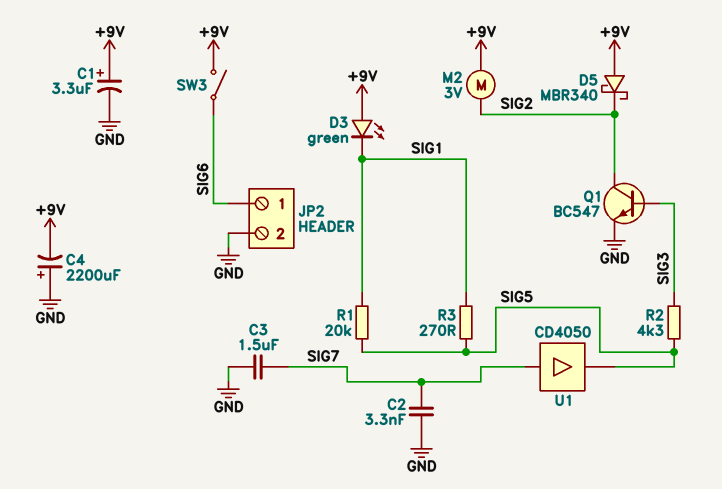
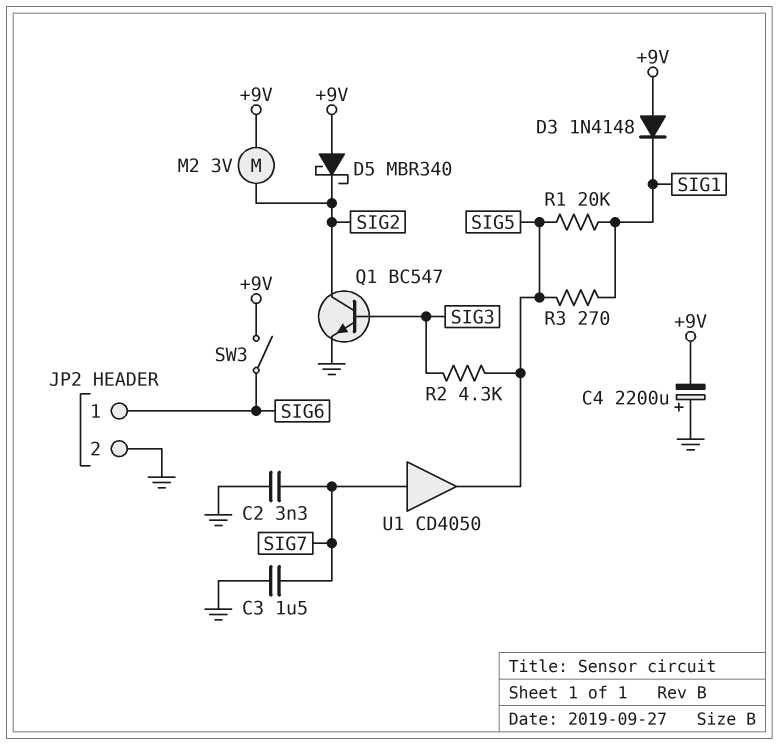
C1: 3.3uF (plus +9V, minus GND) -> none
D3: LED green (A +9V, K SIG1) -> diode 1N4148 (A +9V, K SIG1)

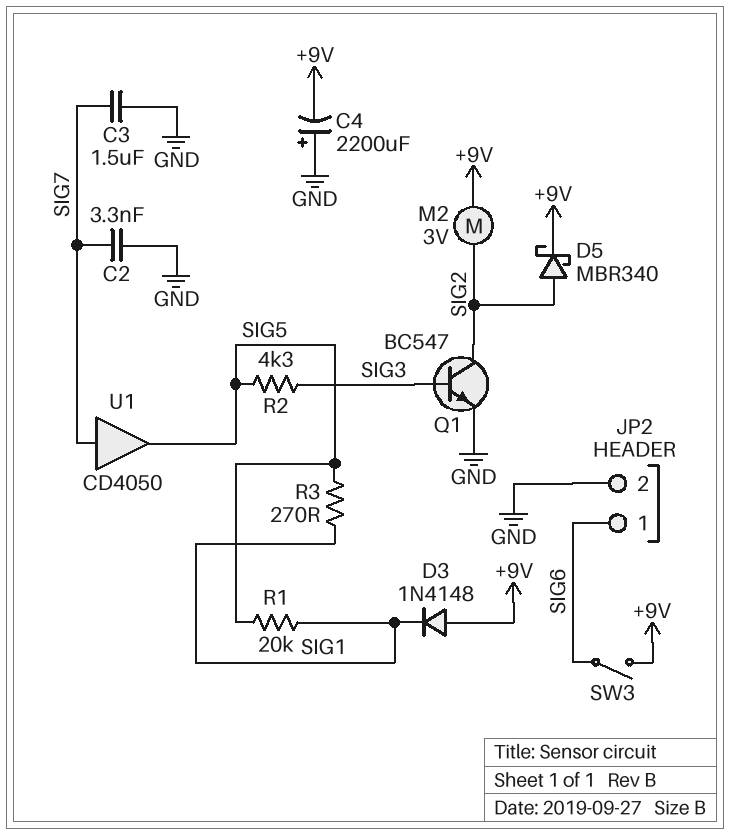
D5: schottky MBR340 (A +9V, K SIG2) -> schottky MBR340 (A SIG2, K +9V)

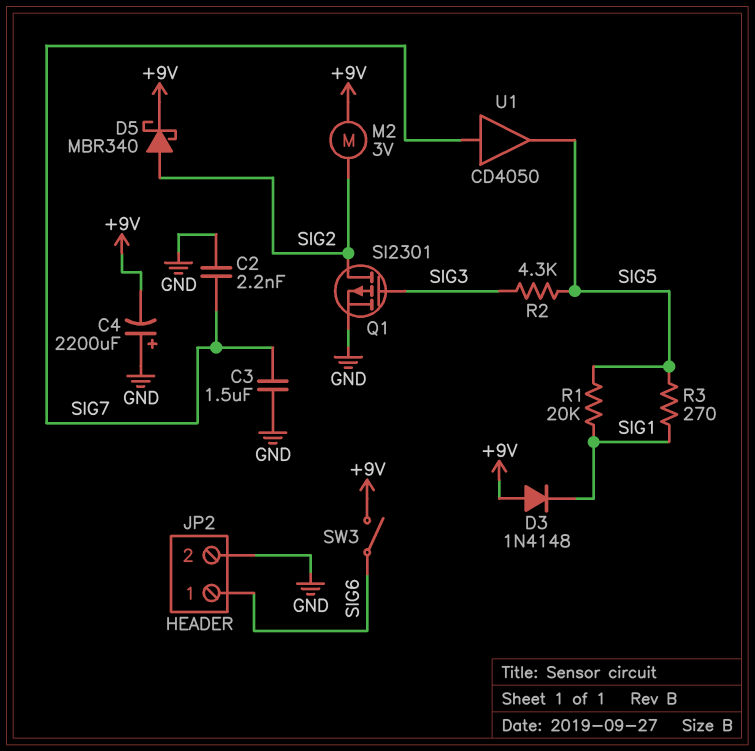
C2: 3.3nF (GND, SIG7) -> 2.2nF (GND, SIG7)
Q1: NPN BC547 (B SIG3, C SIG2, E GND) -> PMOS SI2301 (G SIG3, D SIG2, S GND)

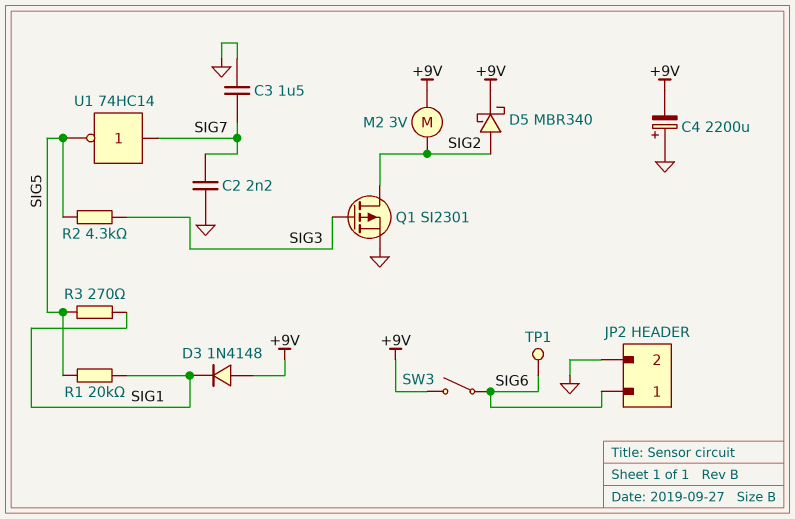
TP1: none -> test point (SIG6)
U1: buffer CD4050 (in SIG7, out SIG5) -> NOT 74HC14 (in SIG7, out SIG5)

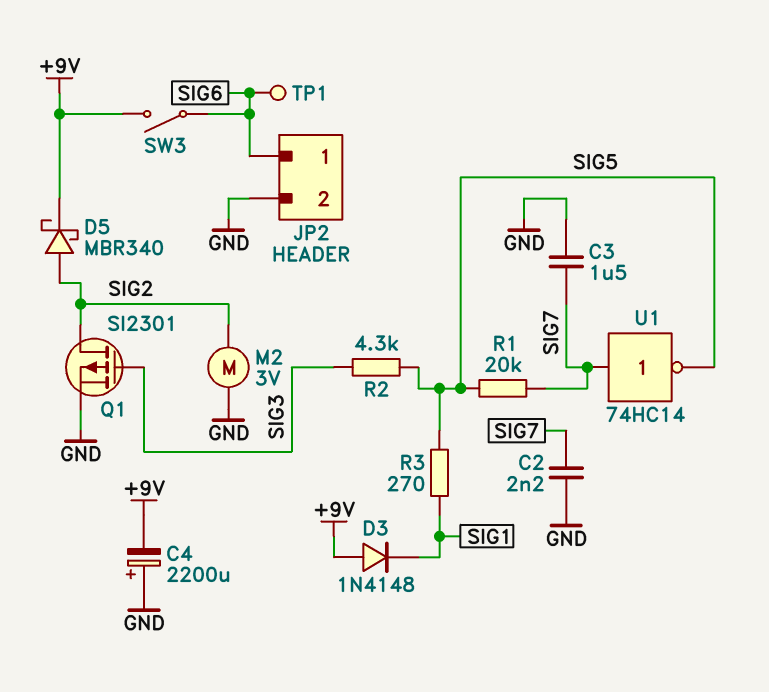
M2: motor 3V (+9V, SIG2) -> motor 3V (GND, SIG2)
R1: 20k (SIG1, SIG5) -> 20k (SIG5, SIG7)

